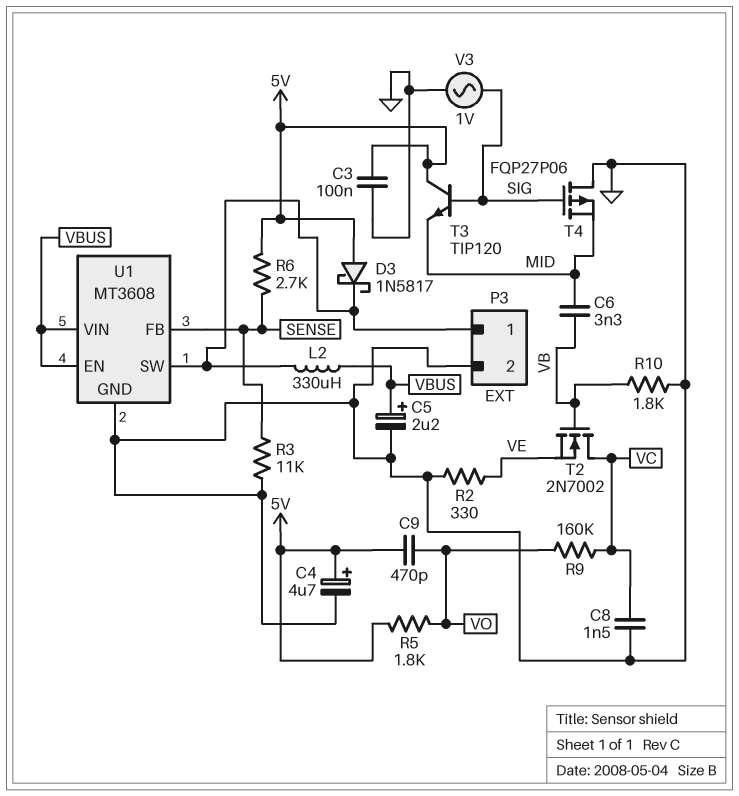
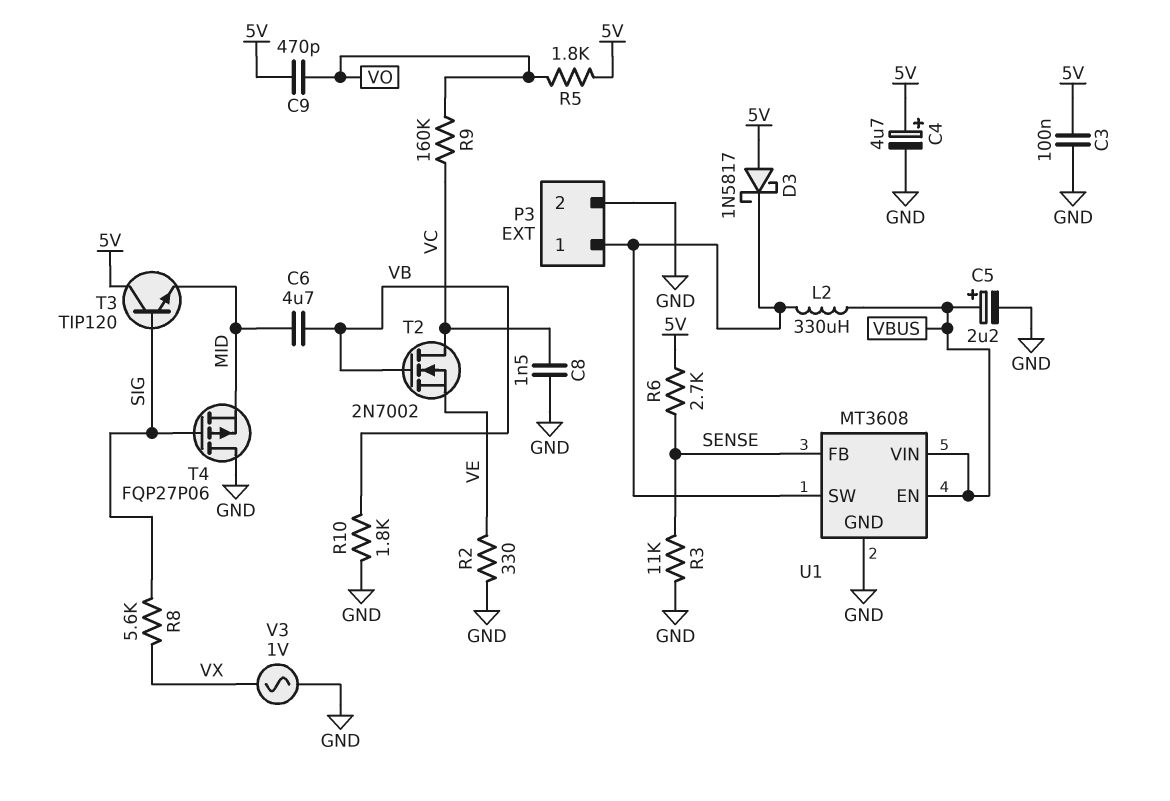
C6: 3.3nF (MID, VB) -> 4.7uF (MID, VB)
R8: none -> 5.6k (SIG, VX)
V3: AC 1V (GND, SIG) -> AC 1V (GND, VX)

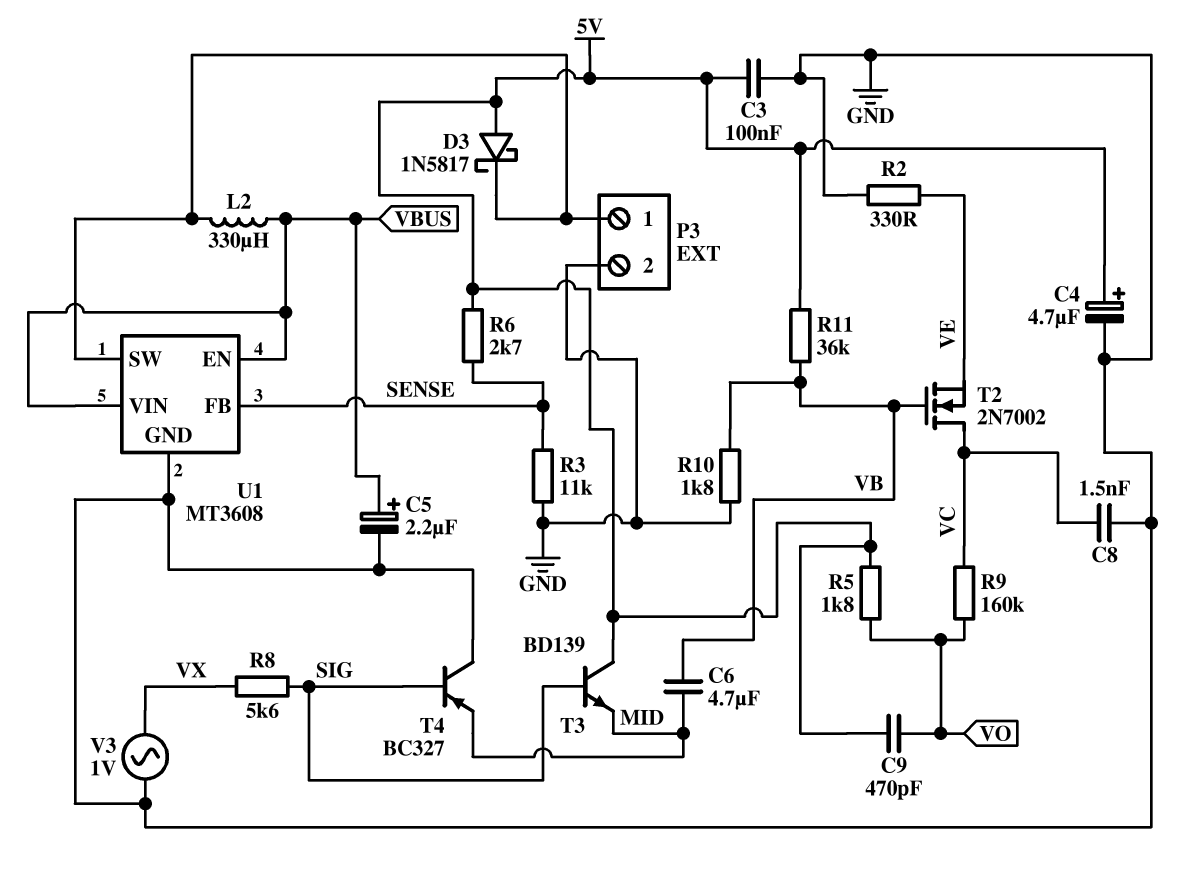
R11: none -> 36k (5V, VB)
T3: NPN TIP120 (B SIG, C 5V, E MID) -> NPN BD139 (B SIG, C 5V, E MID)
T4: PMOS FQP27P06 (G SIG, D GND, S MID) -> PNP BC327 (B SIG, C GND, E MID)

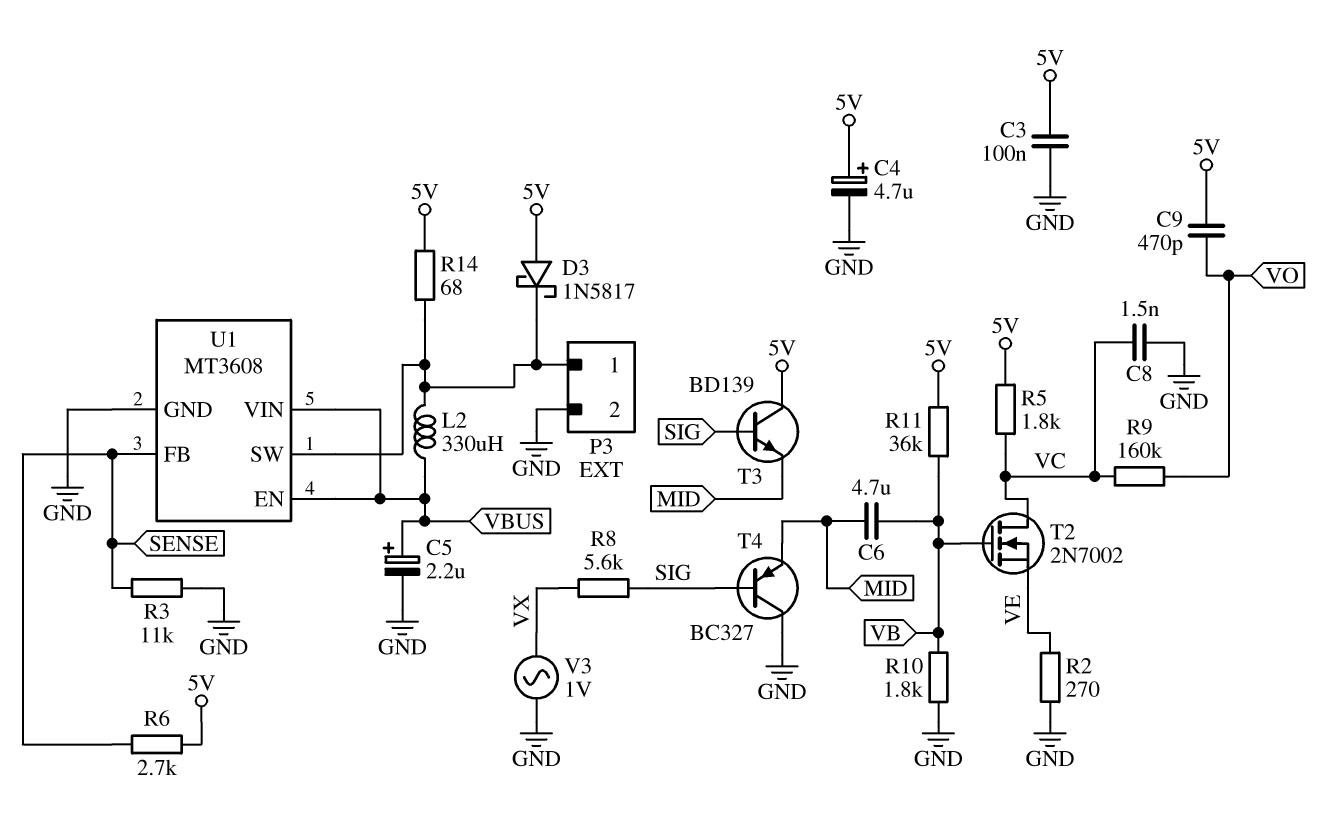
R2: 330 (GND, VE) -> 270 (GND, VE)
R5: 1.8k (5V, VO) -> 1.8k (5V, VC)
R14: none -> 68 (5V, P3/1)

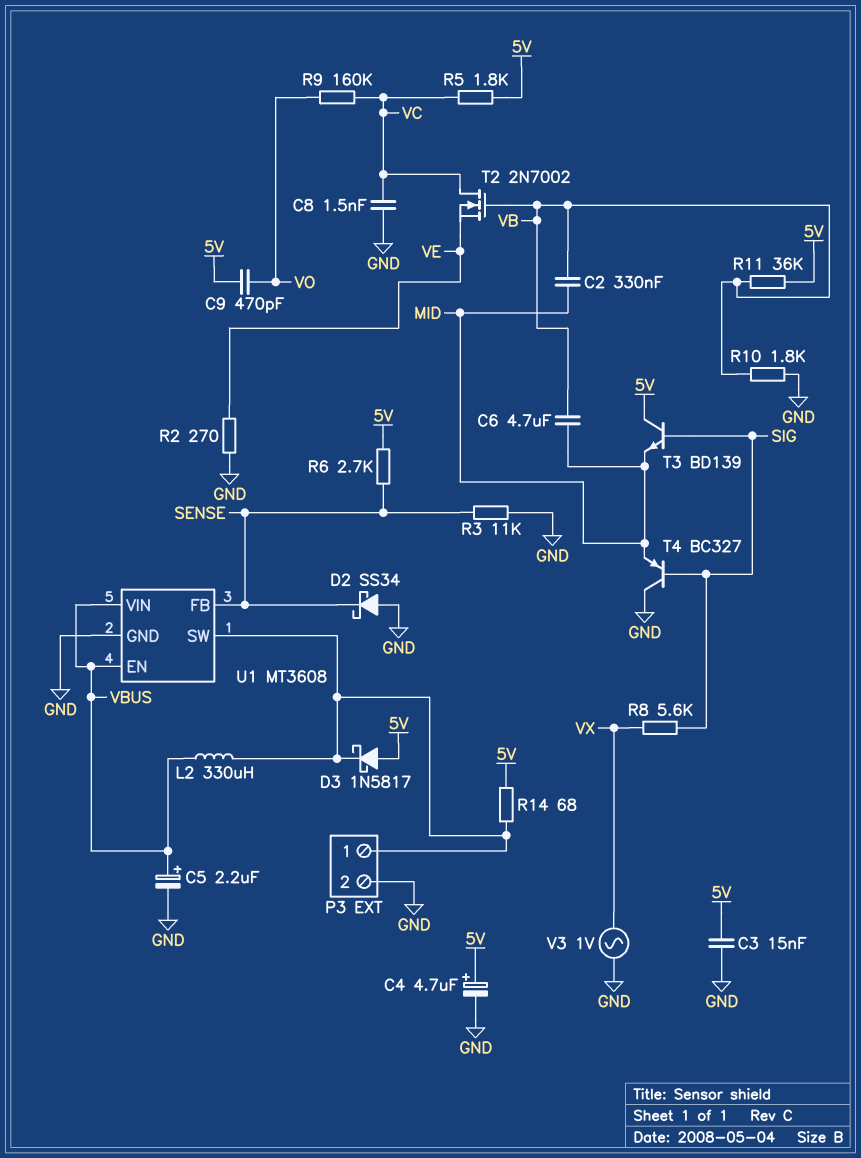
C2: none -> 330nF (MID, VB)
C3: 100nF (5V, GND) -> 15nF (5V, GND)
D2: none -> schottky SS34 (A GND, K SENSE)

